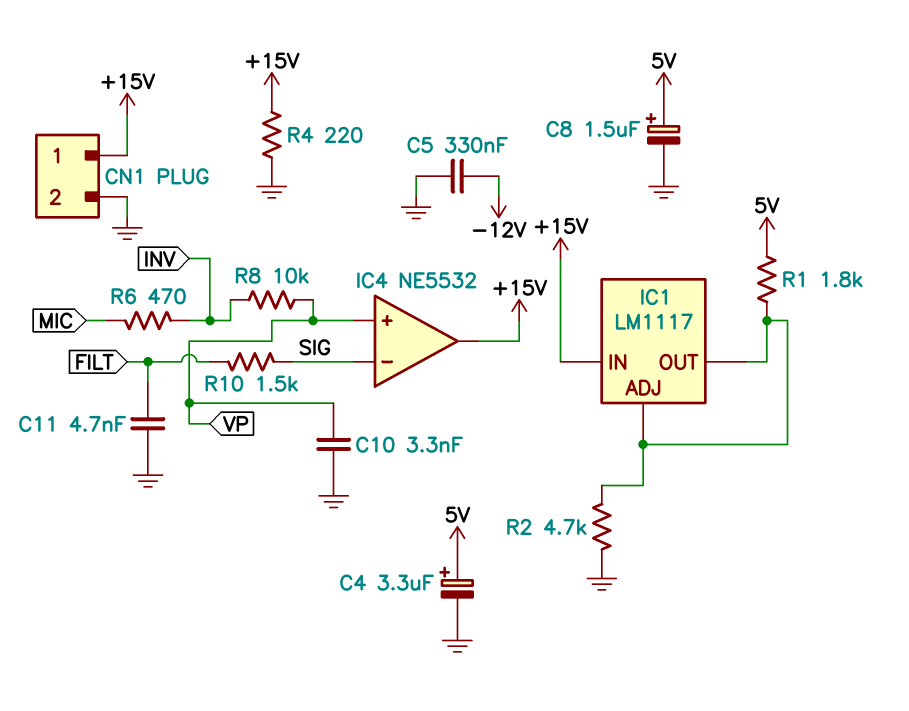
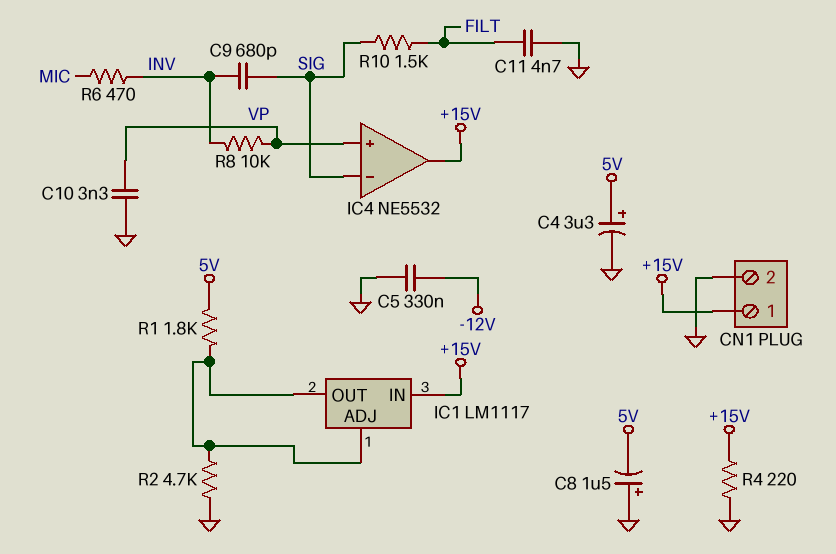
C8: 1.5uF (plus 5V, minus GND) -> 1.5uF (plus GND, minus 5V)
C9: none -> 680pF (INV, SIG)

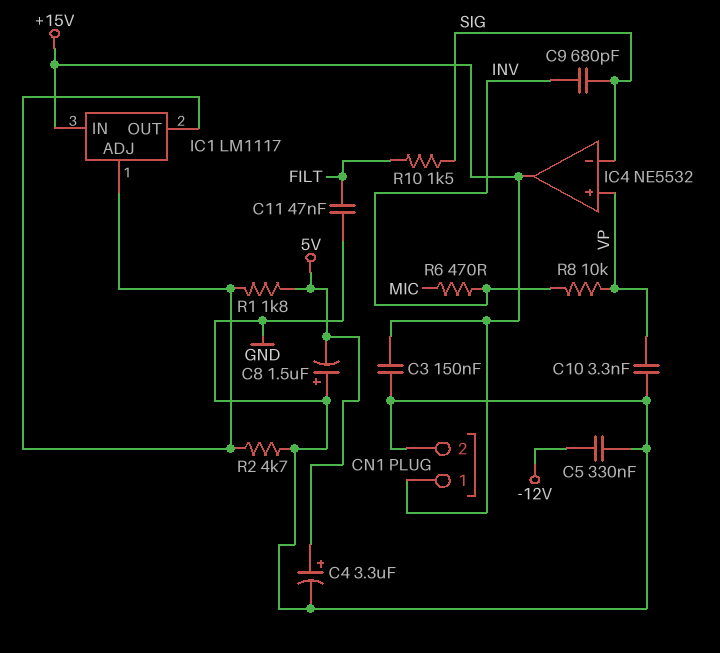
C3: none -> 150nF (+15V, GND)
C11: 4.7nF (FILT, GND) -> 47nF (FILT, GND)
R4: 220 (+15V, GND) -> none

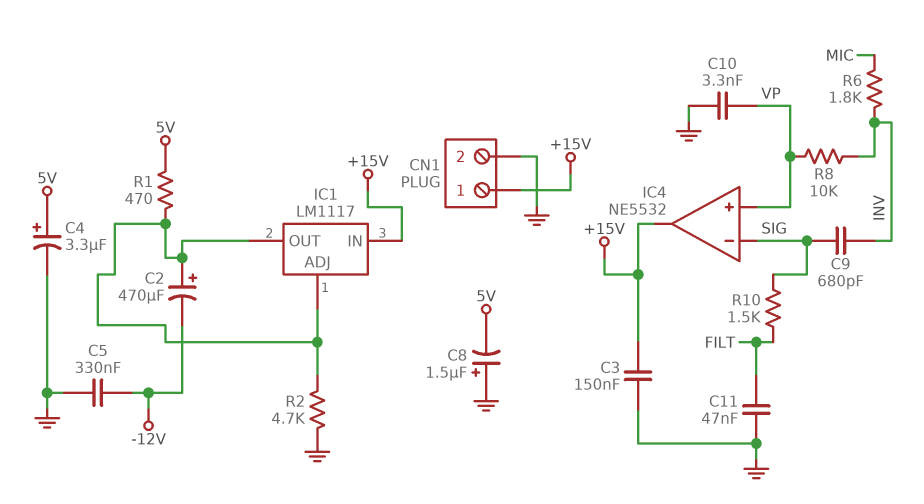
C2: none -> 470uF (plus IC1/ADJ, minus -12V)
R1: 1.8k (5V, IC1/ADJ) -> 470 (5V, IC1/ADJ)
R6: 470 (INV, MIC) -> 1.8k (INV, MIC)

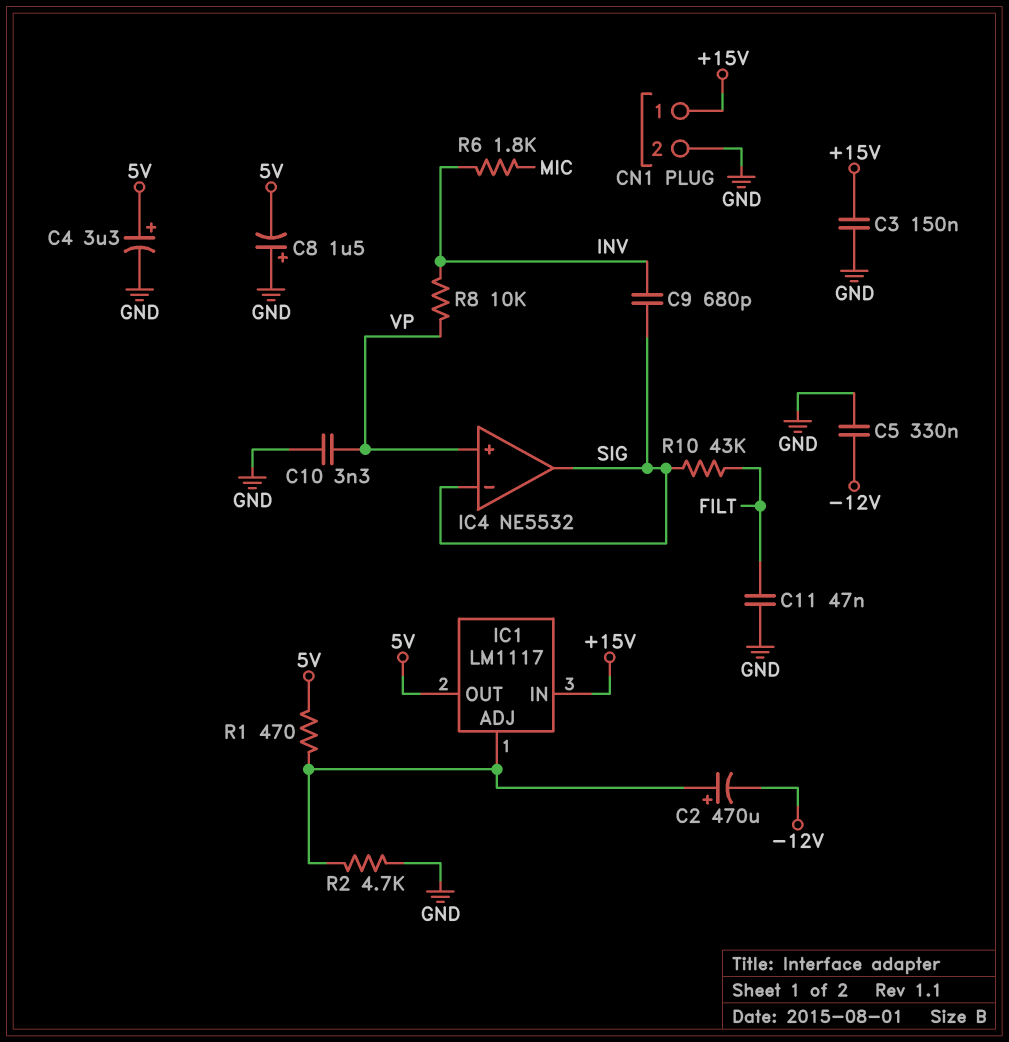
IC1 pin OUT: IC1/ADJ -> 5V
IC4 pin out: +15V -> SIG
R10: 1.5k (FILT, SIG) -> 43k (FILT, SIG)

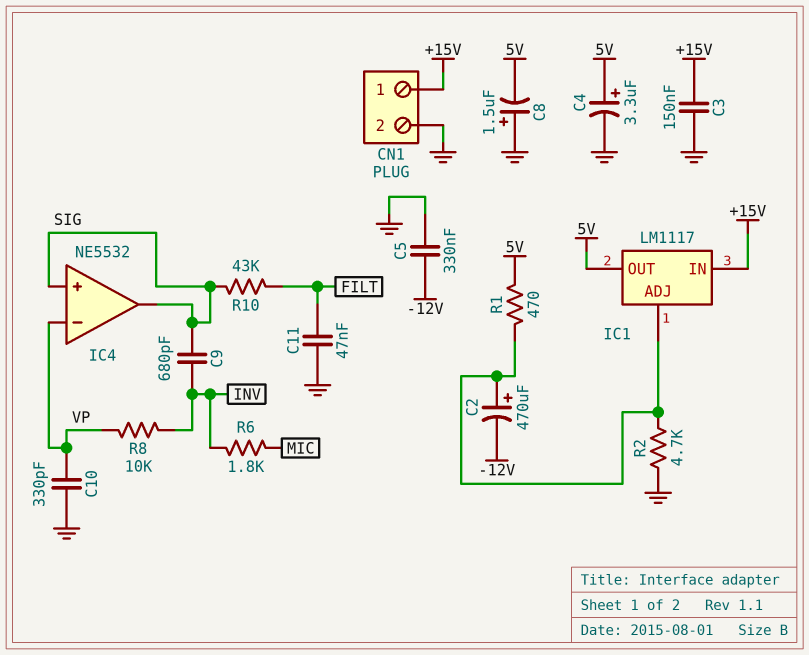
C10: 3.3nF (GND, VP) -> 330pF (GND, VP)
IC4 pin in+: VP -> SIG
IC4 pin in-: SIG -> VP

